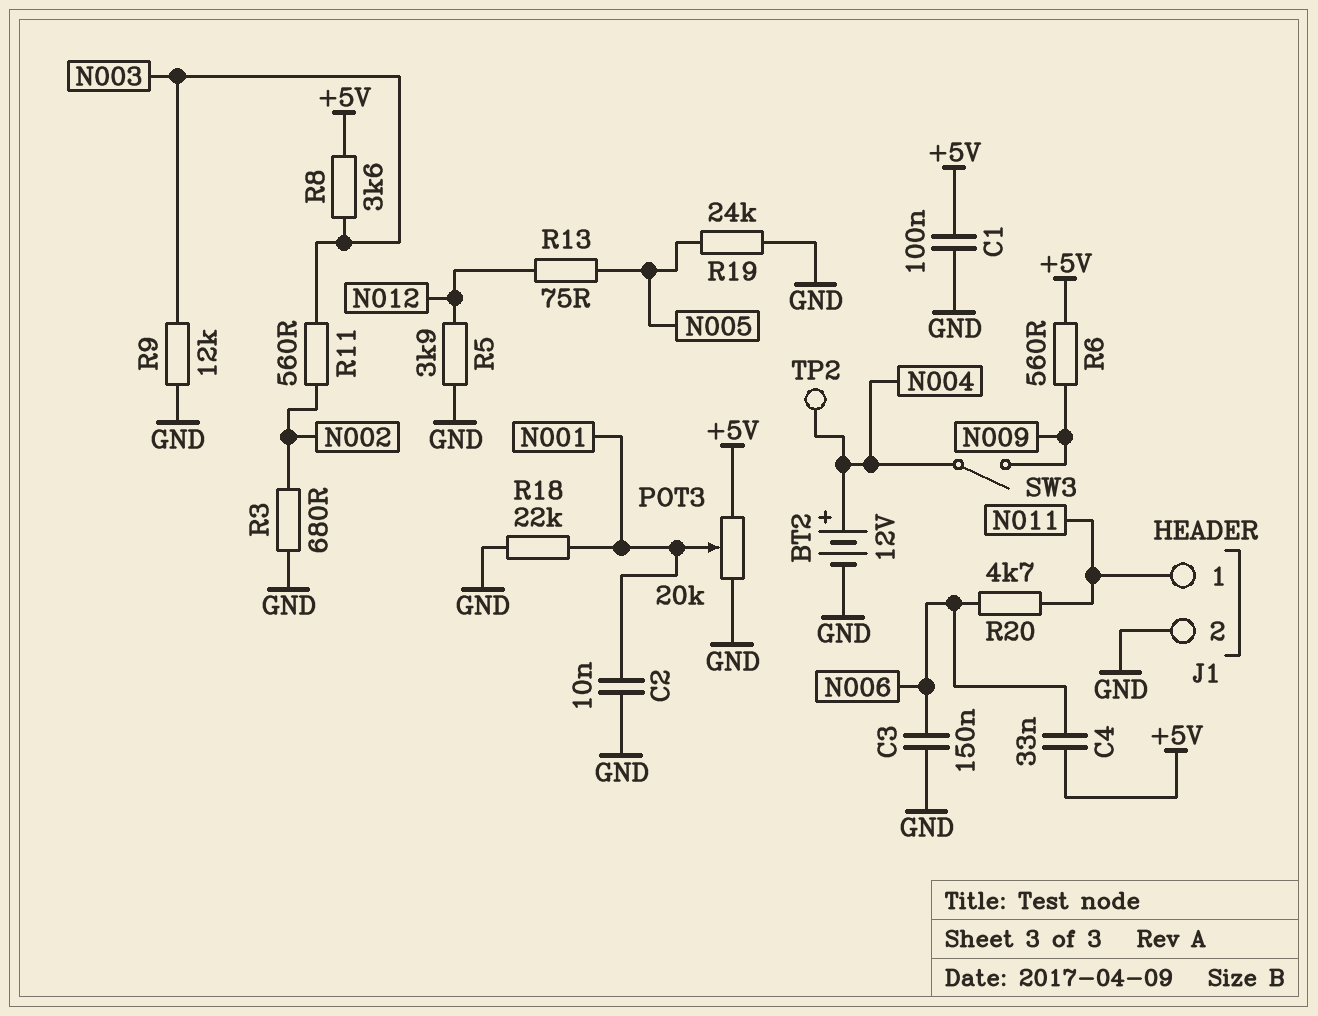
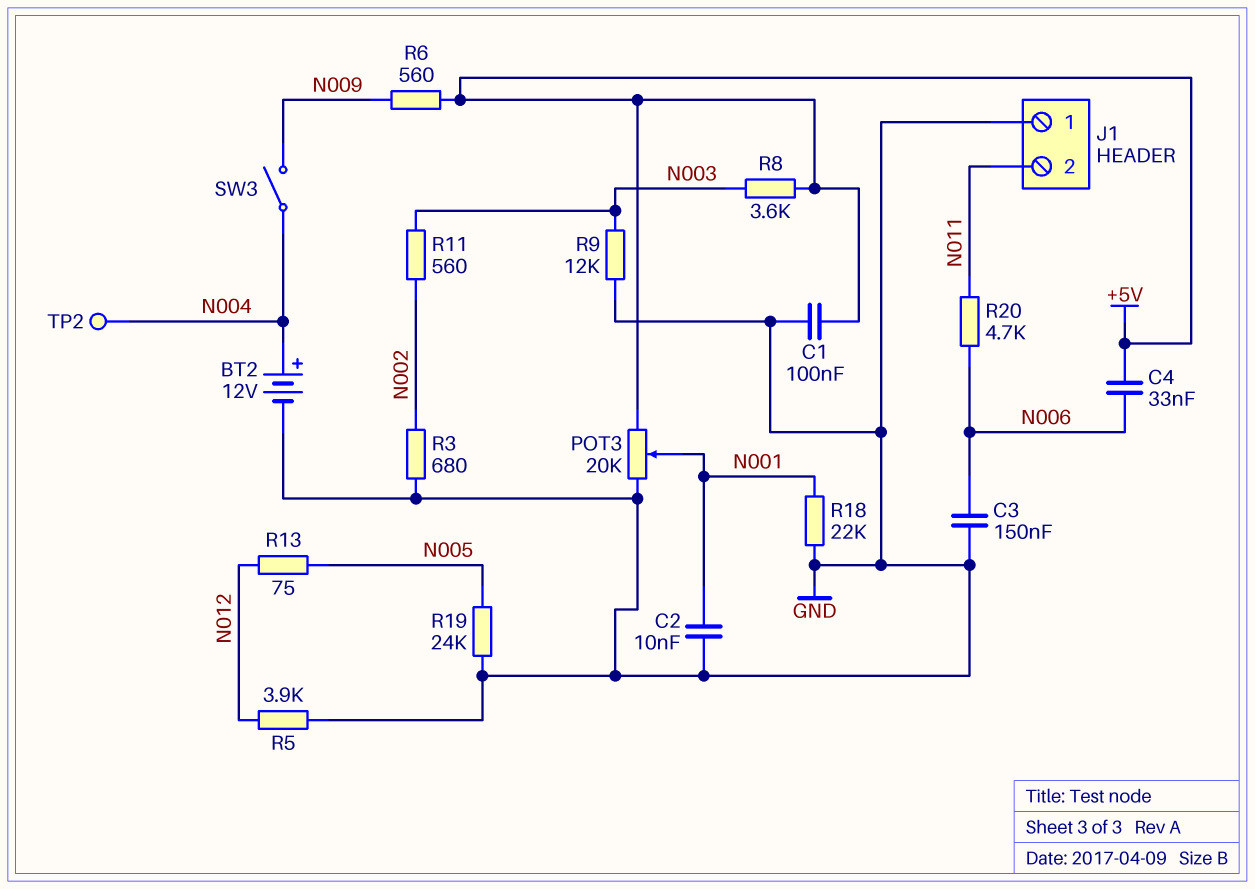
J1 pin 1: N011 -> GND
J1 pin 2: GND -> N011

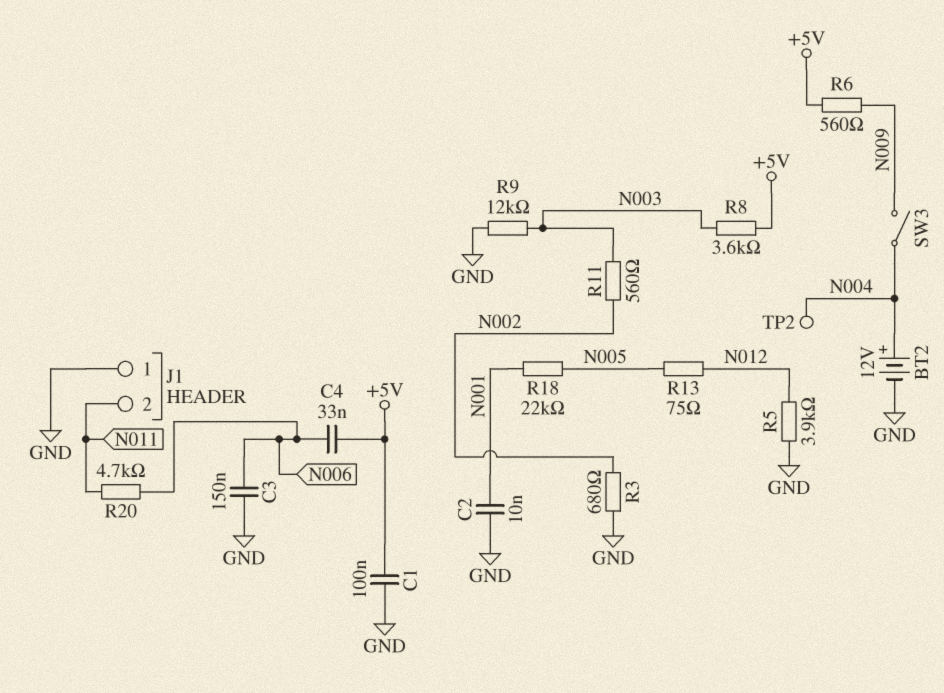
POT3: 20k (+5V, GND, wiper N001) -> none
R18: 22k (GND, N001) -> 22k (N001, N005)
R19: 24k (GND, N005) -> none

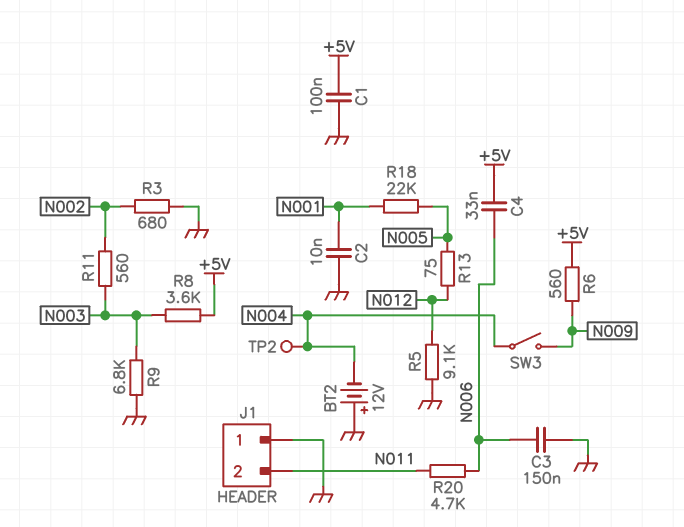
BT2: 12V (plus N004, minus GND) -> 12V (plus GND, minus N004)
R5: 3.9k (GND, N012) -> 9.1k (GND, N012)
R9: 12k (GND, N003) -> 6.8k (GND, N003)

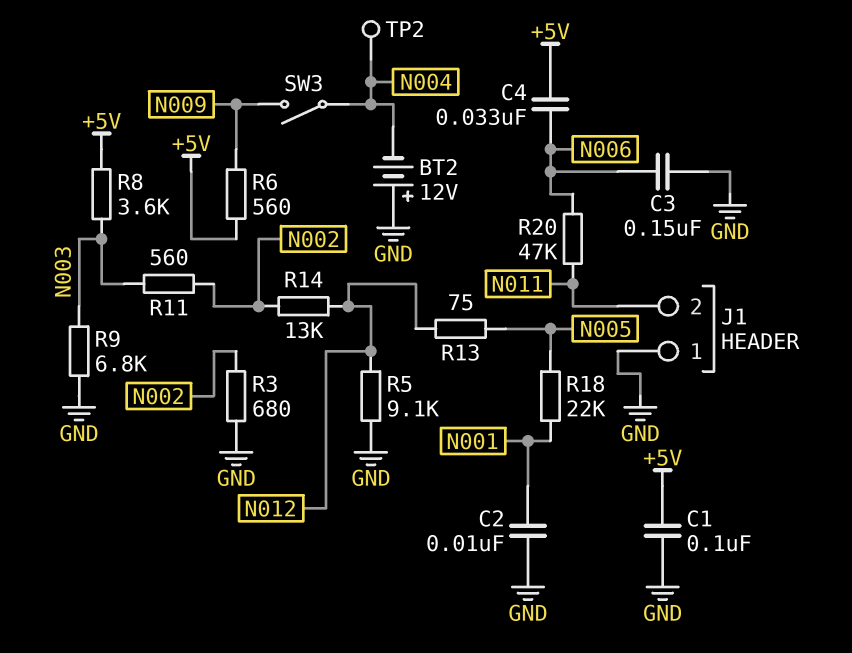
R14: none -> 13k (N002, N012)
R20: 4.7k (N006, N011) -> 47k (N006, N011)

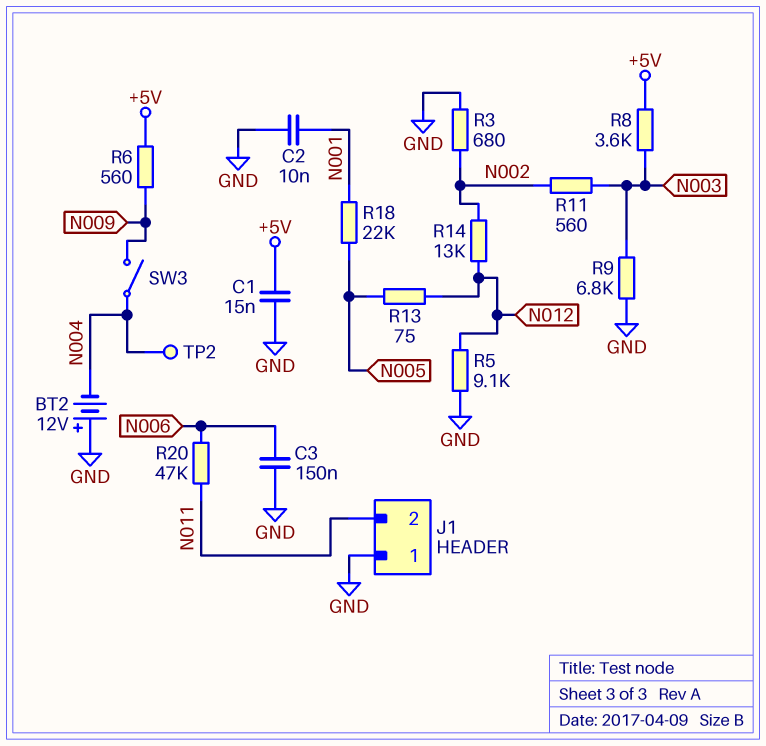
C1: 100nF (+5V, GND) -> 15nF (+5V, GND)
C4: 33nF (+5V, N006) -> none

